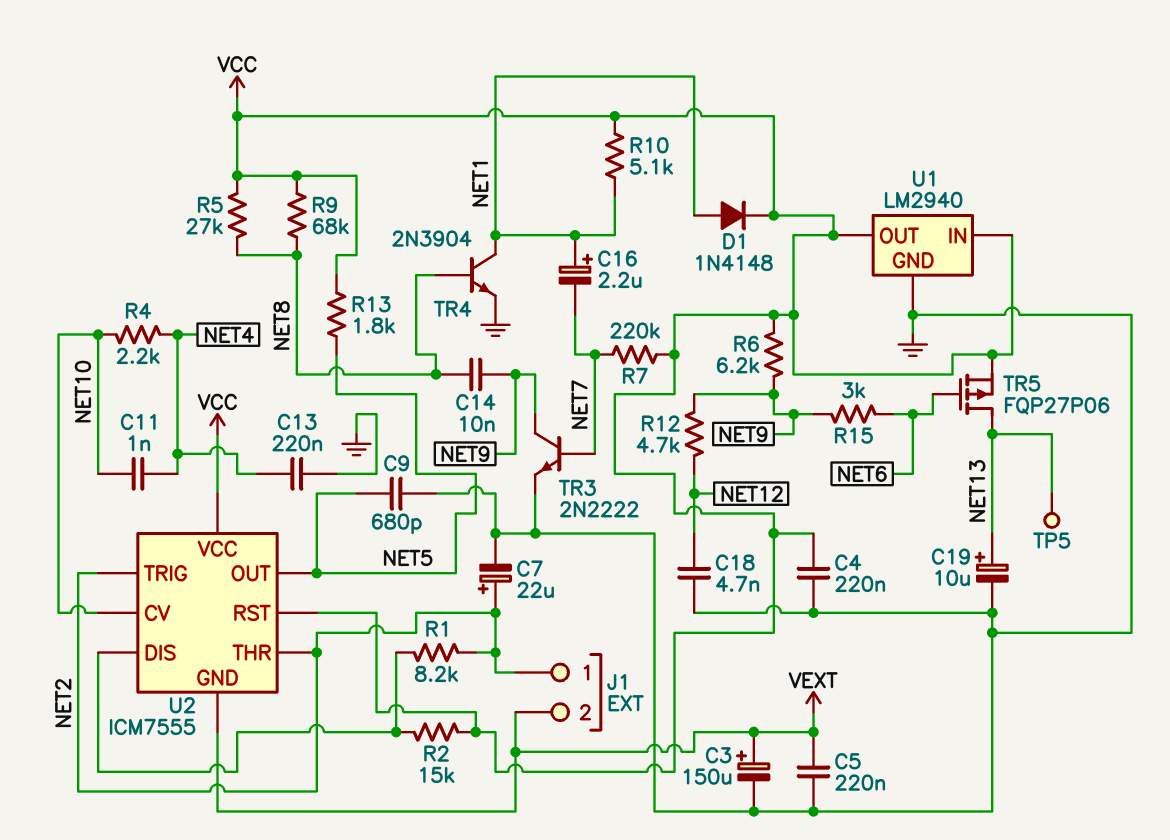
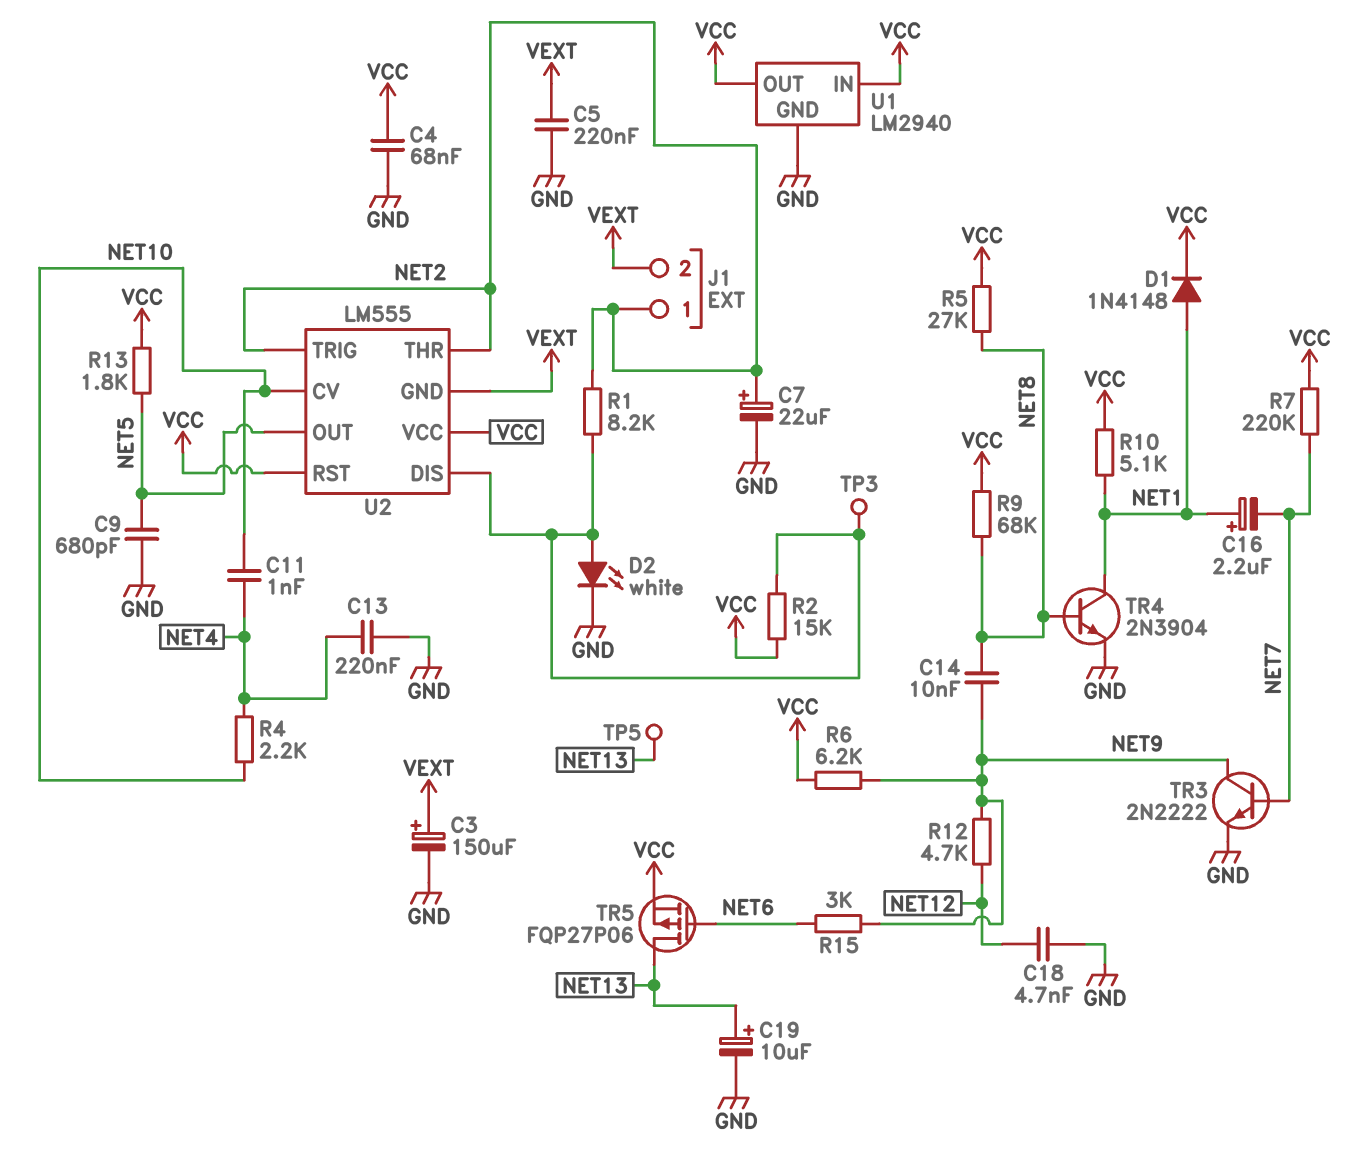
C4: 220nF (GND, VCC) -> 68nF (GND, VCC)
D2: none -> LED white (A U2/DIS, K GND)
TP3: none -> test point (U2/DIS)
U2: ICM7555 -> LM555

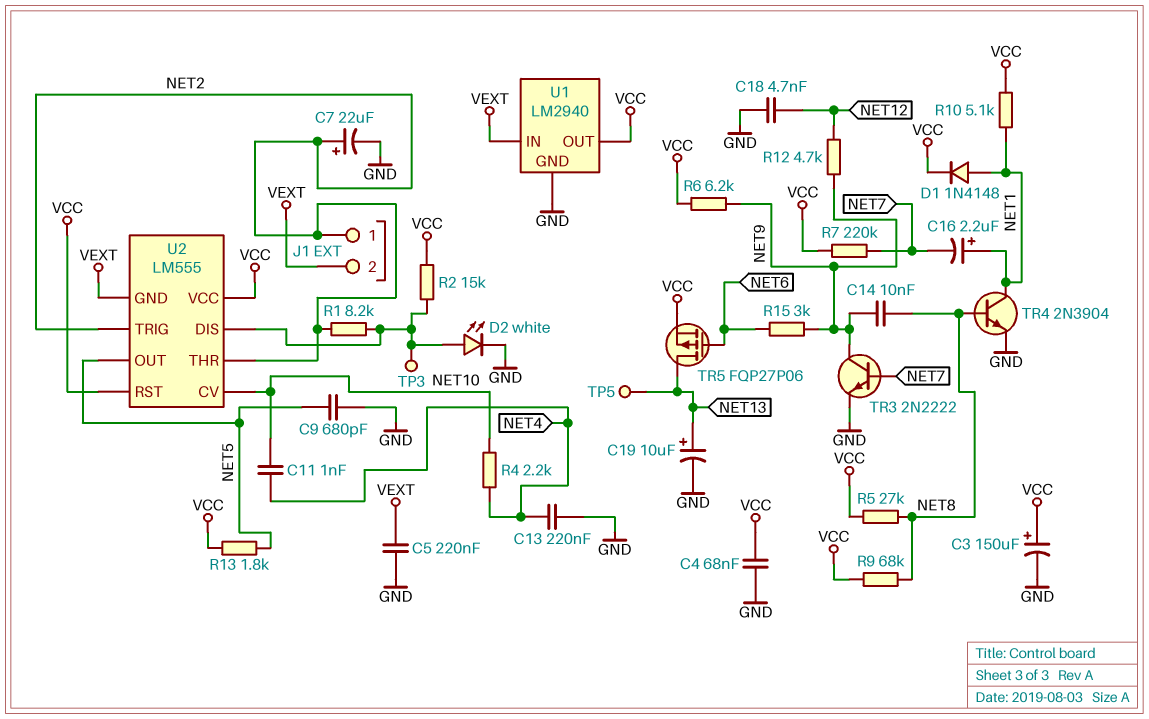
C3: 150uF (plus VEXT, minus GND) -> 150uF (plus VCC, minus GND)
U1 pin IN: VCC -> VEXT

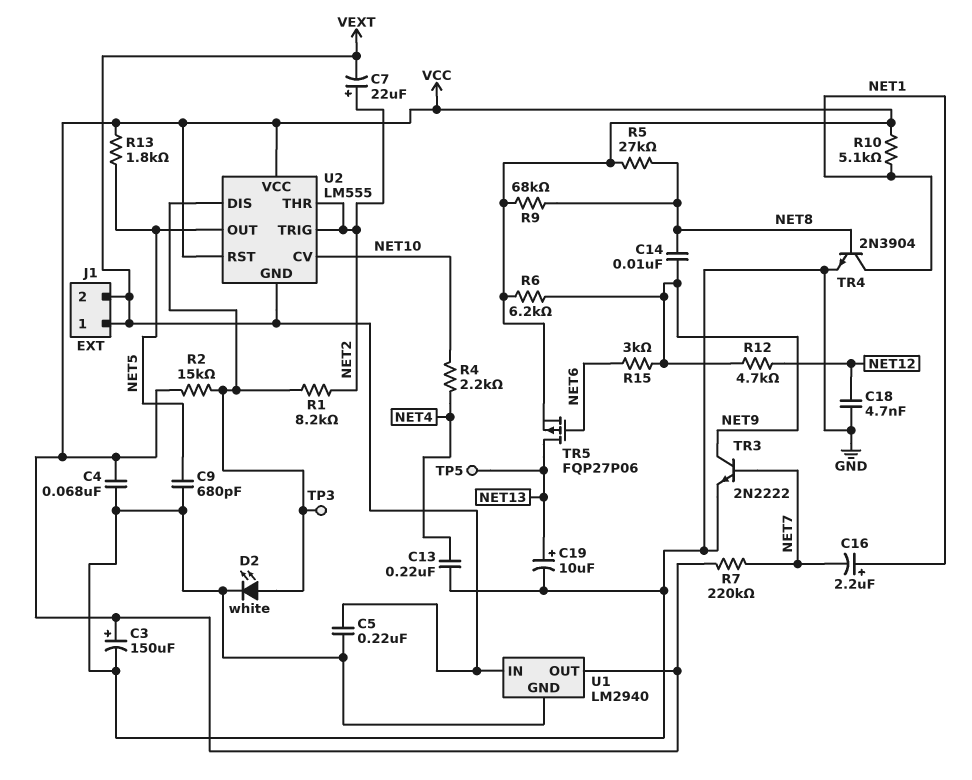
C7: 22uF (plus NET2, minus GND) -> 22uF (plus NET2, minus VEXT)
C11: 1nF (NET4, NET10) -> none
D1: diode 1N4148 (A NET1, K VCC) -> none
J1 pin 1: NET2 -> VEXT

